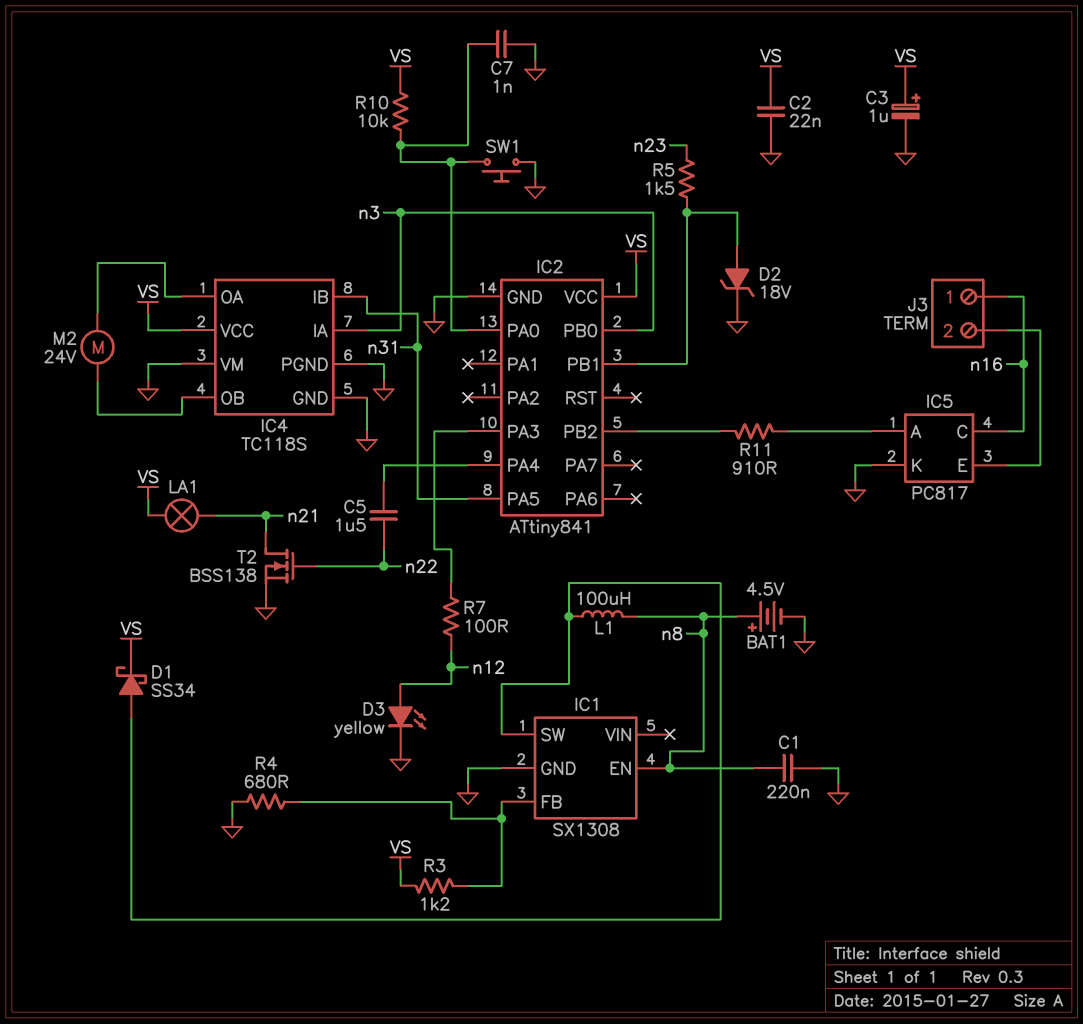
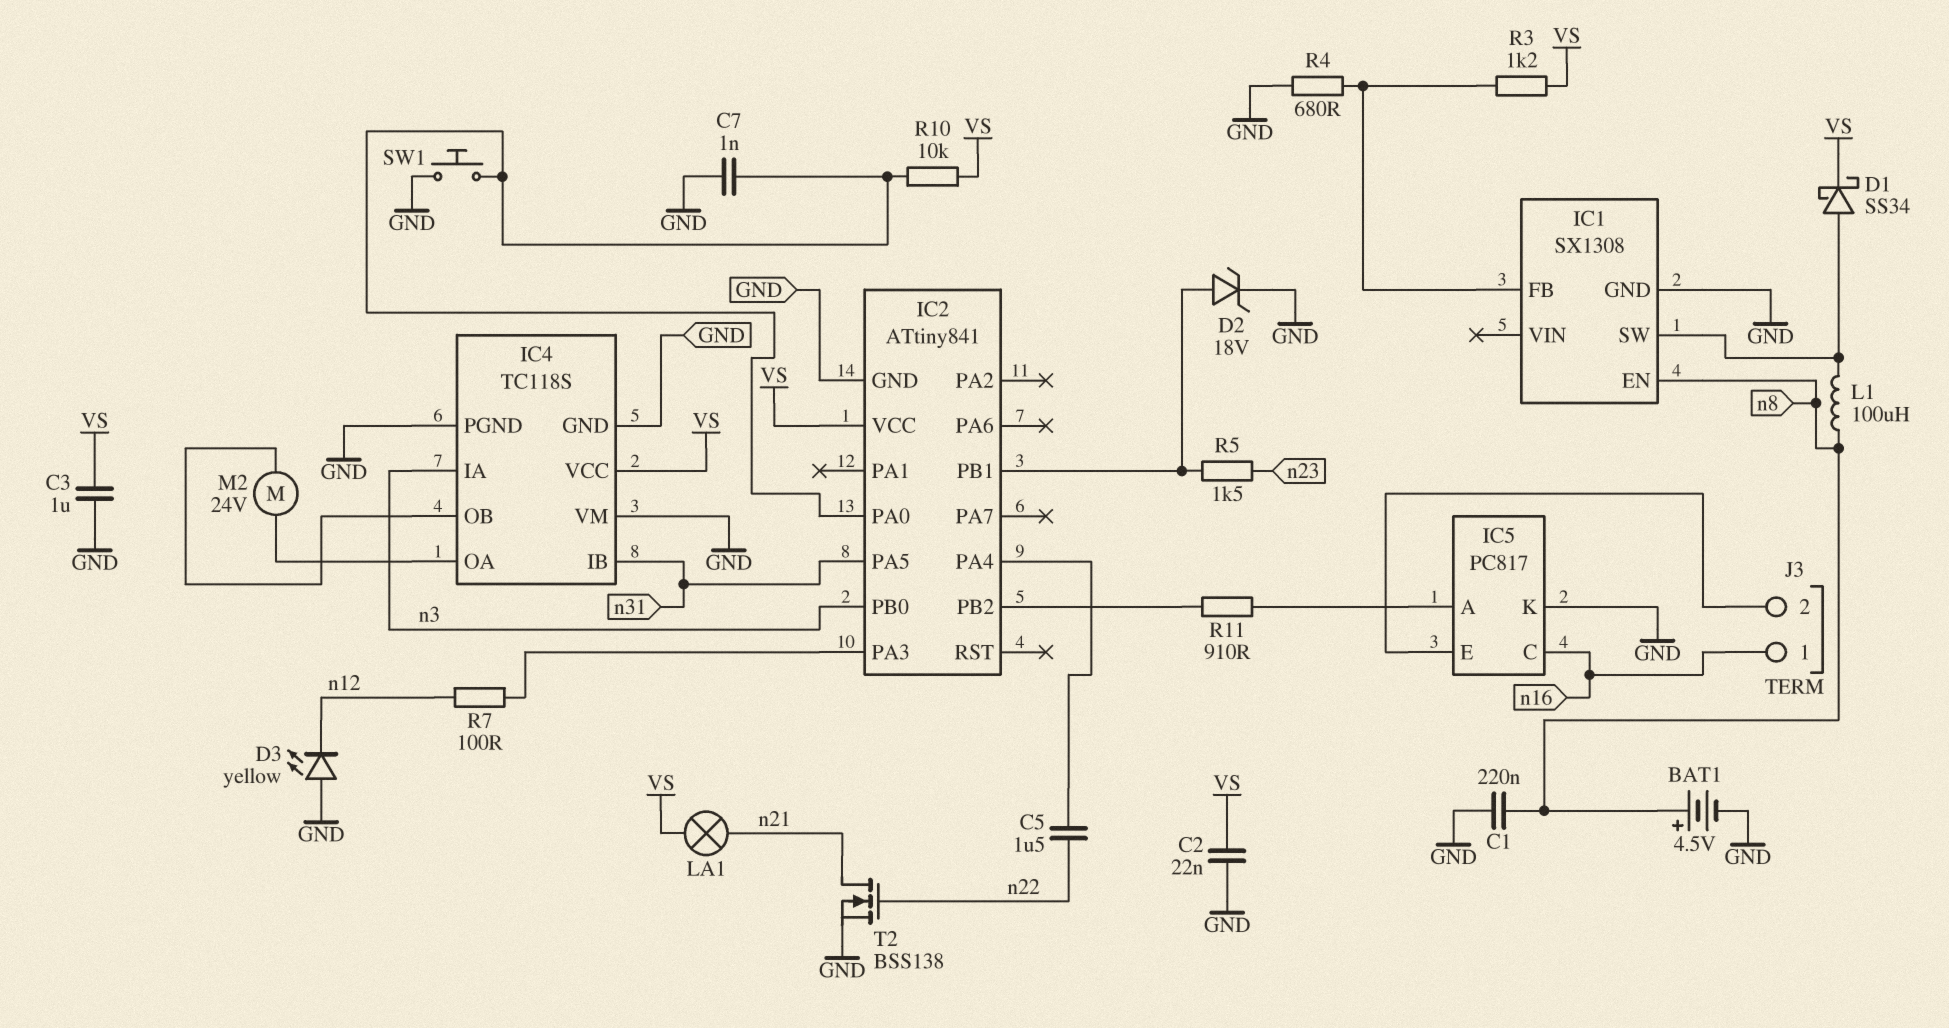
C3: 1uF (plus VS, minus GND) -> 1uF (GND, VS)
D3: LED yellow (A n12, K GND) -> LED yellow (A GND, K n12)

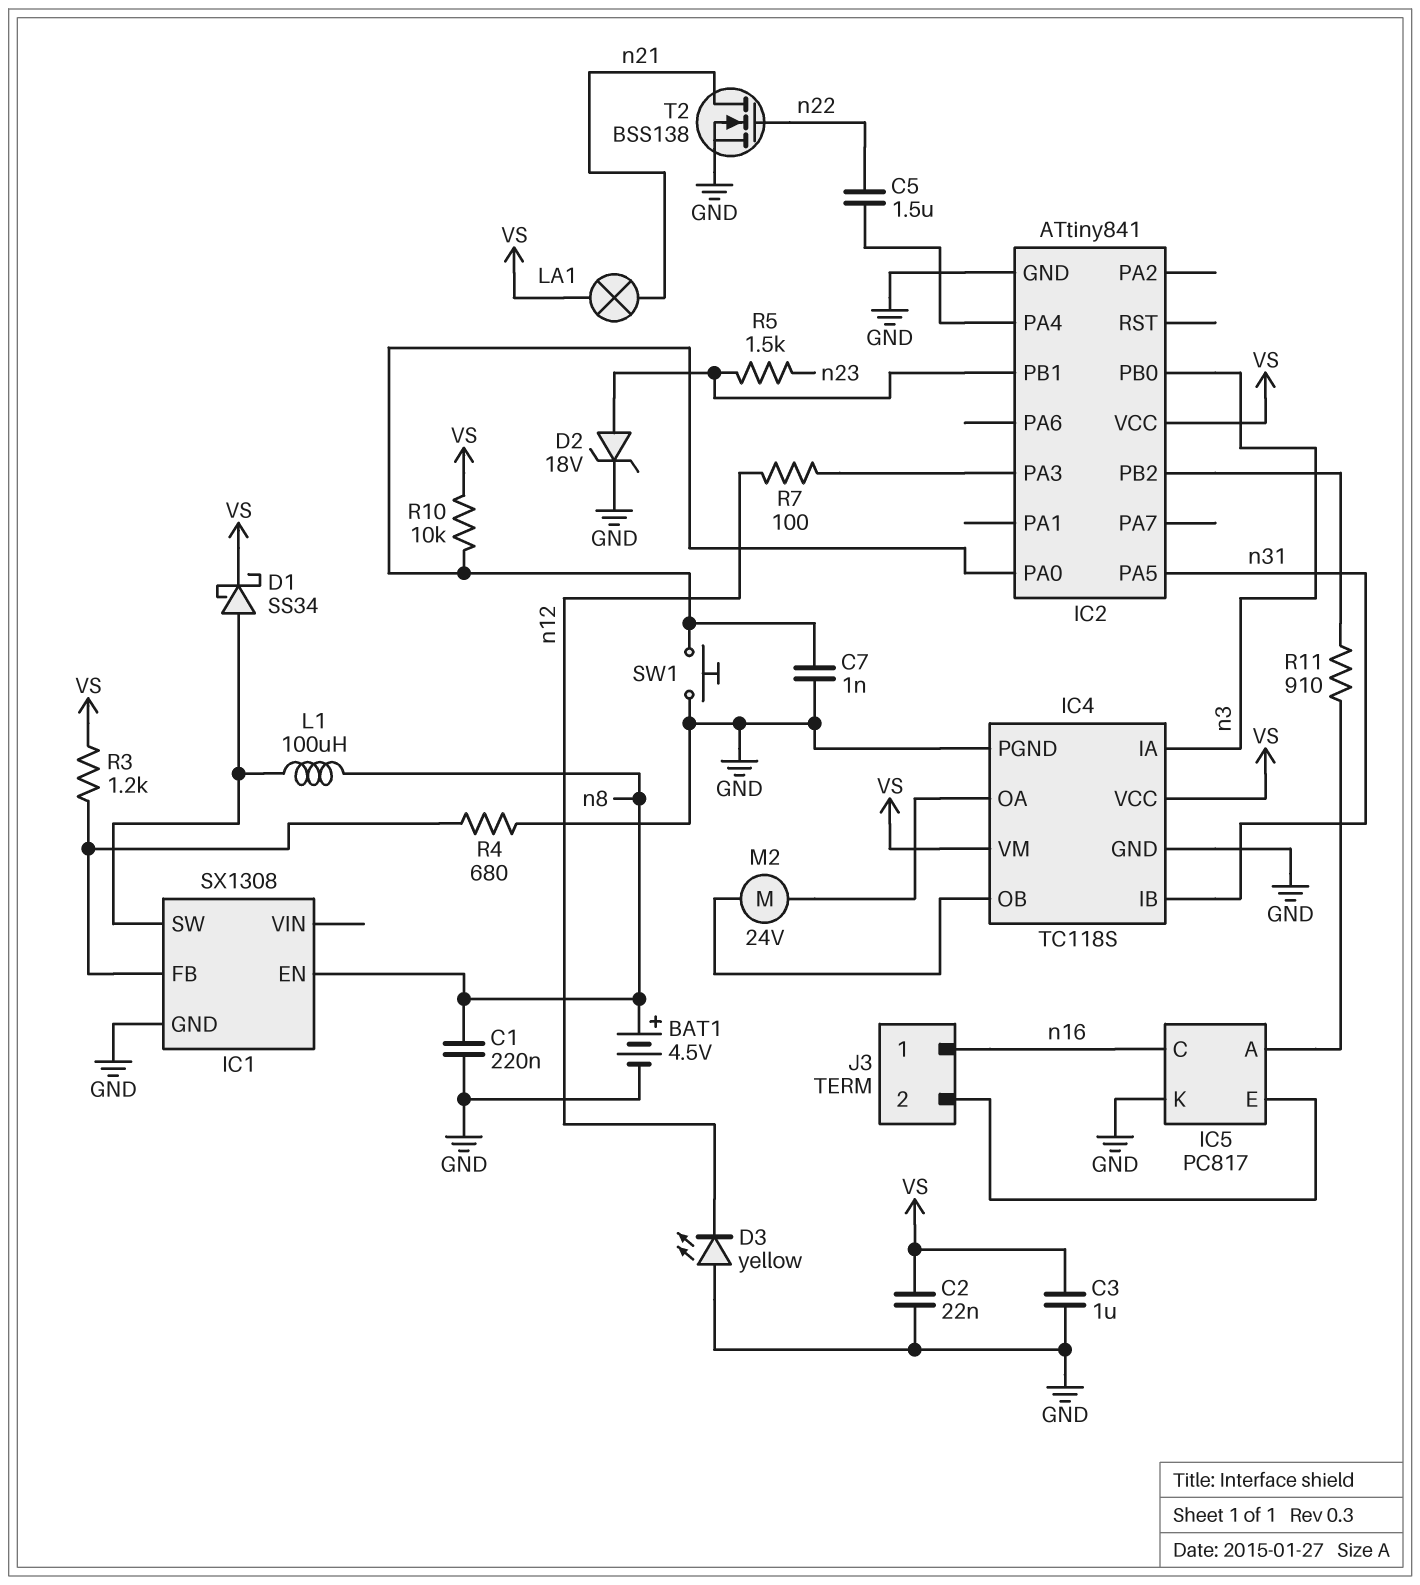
IC4 pin VM: GND -> VS

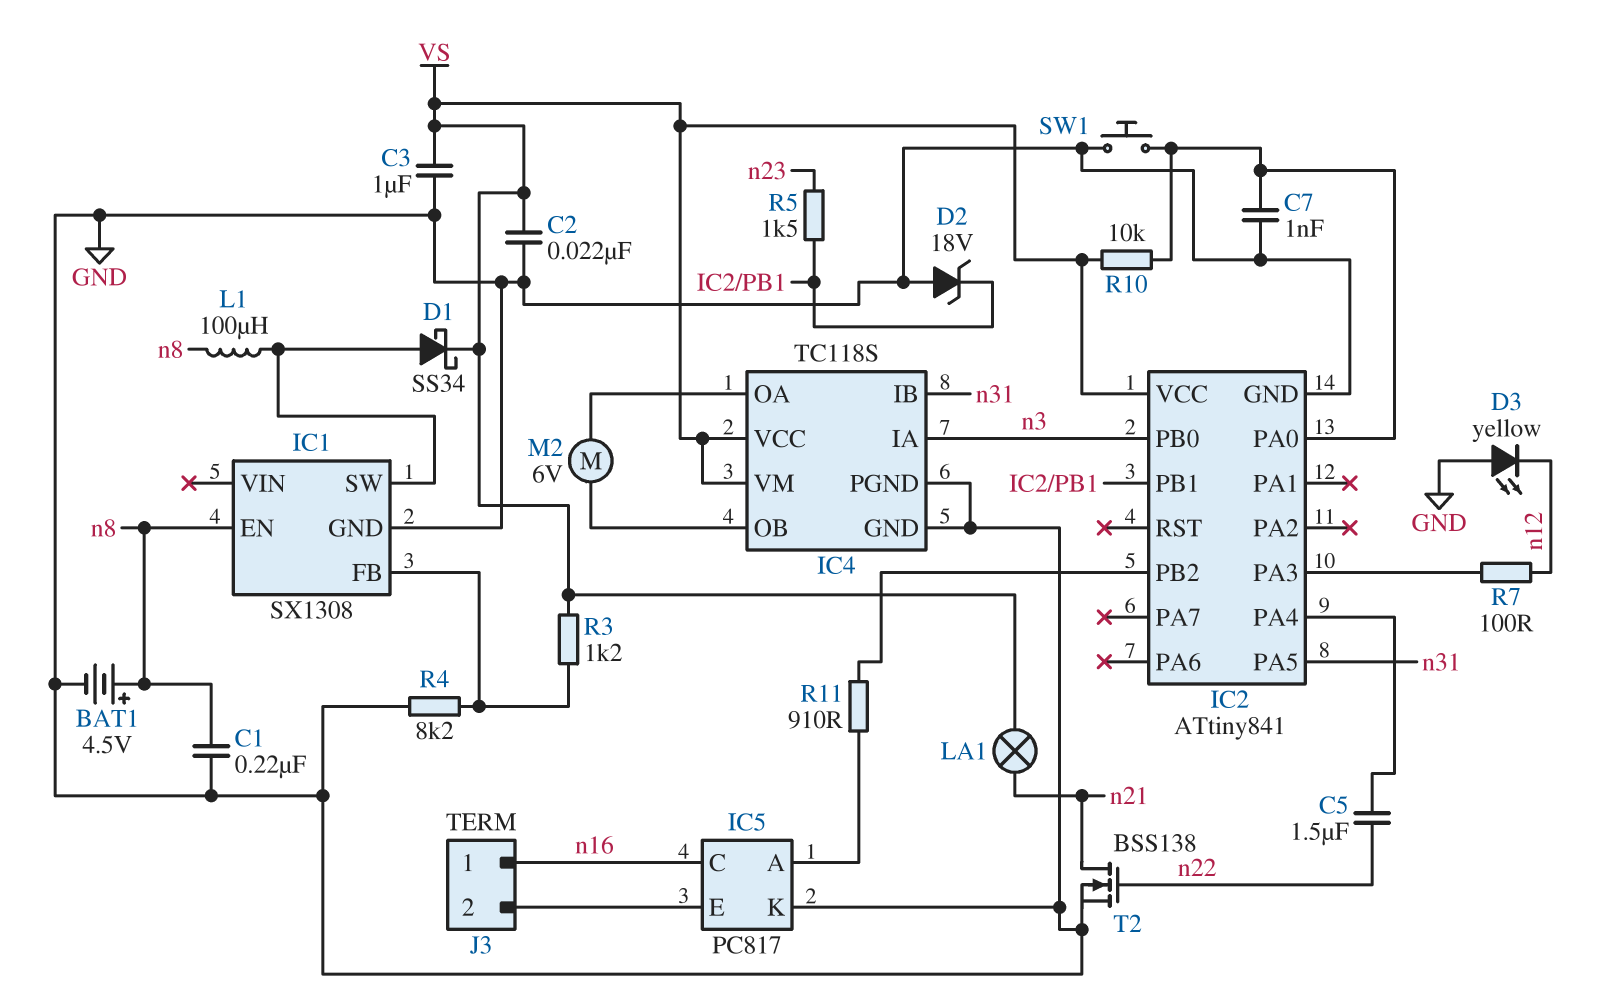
D2: zener 18V (A IC2/PB1, K GND) -> zener 18V (A GND, K IC2/PB1)
M2: motor 24V (IC4/OA, IC4/OB) -> motor 6V (IC4/OA, IC4/OB)
R4: 680 (GND, IC1/FB) -> 8.2k (GND, IC1/FB)

